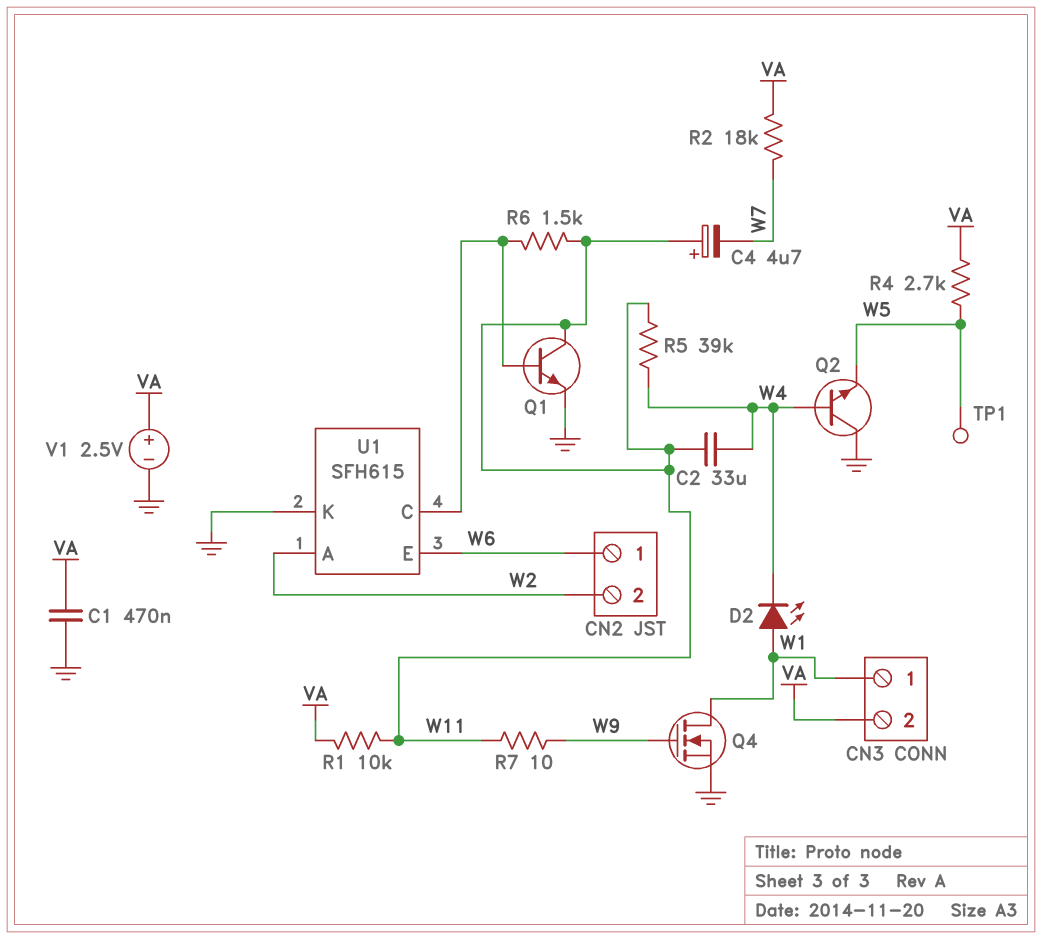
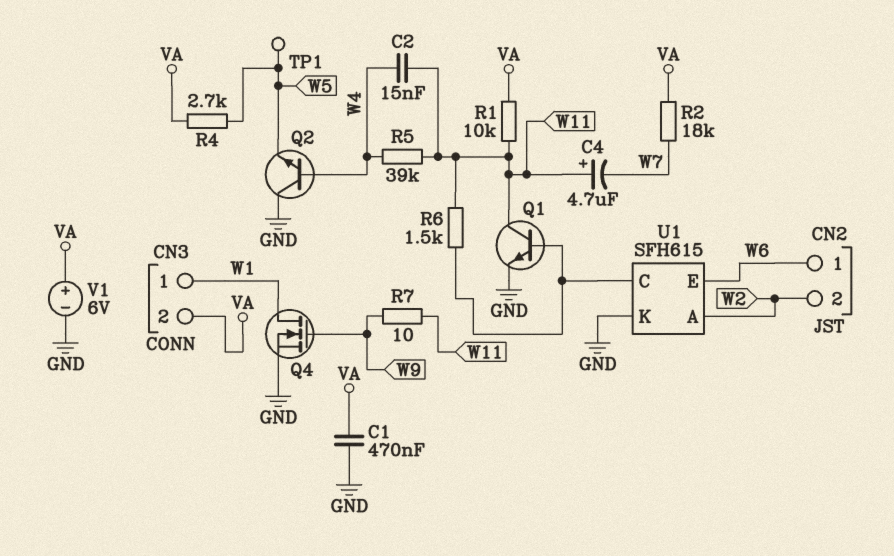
C2: 33uF (W4, W11) -> 15nF (W4, W11)
D2: LED (A W1, K W4) -> none
V1: 2.5V (plus VA, minus GND) -> 6V (plus VA, minus GND)

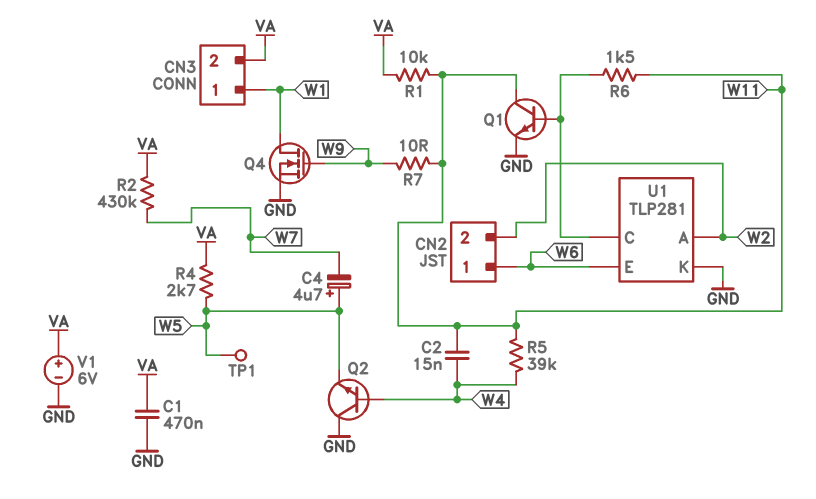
C4: 4.7uF (plus W11, minus W7) -> 4.7uF (plus W5, minus W7)
R2: 18k (VA, W7) -> 430k (VA, W7)
U1: SFH615 -> TLP281

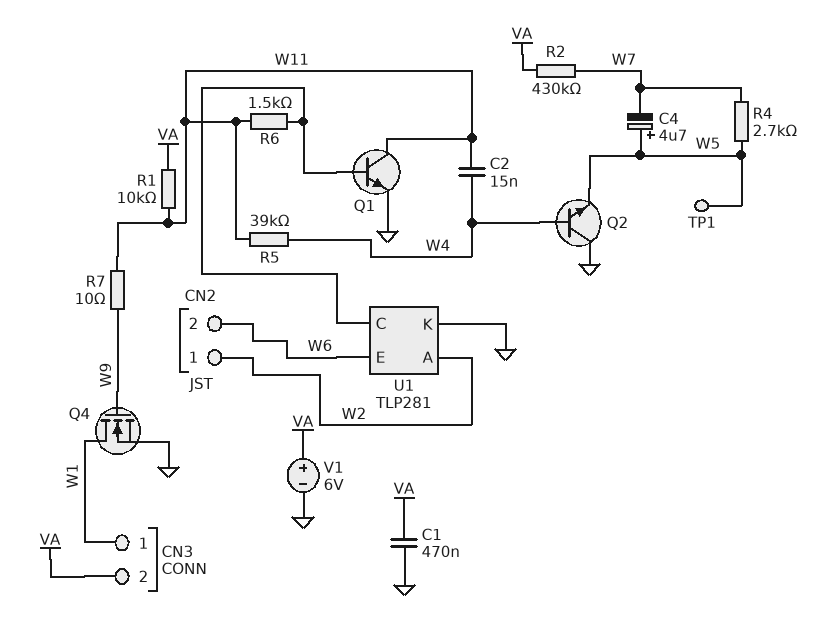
CN2 pin 1: W6 -> W2
CN2 pin 2: W2 -> W6
R4: 2.7k (VA, W5) -> 2.7k (W5, W7)

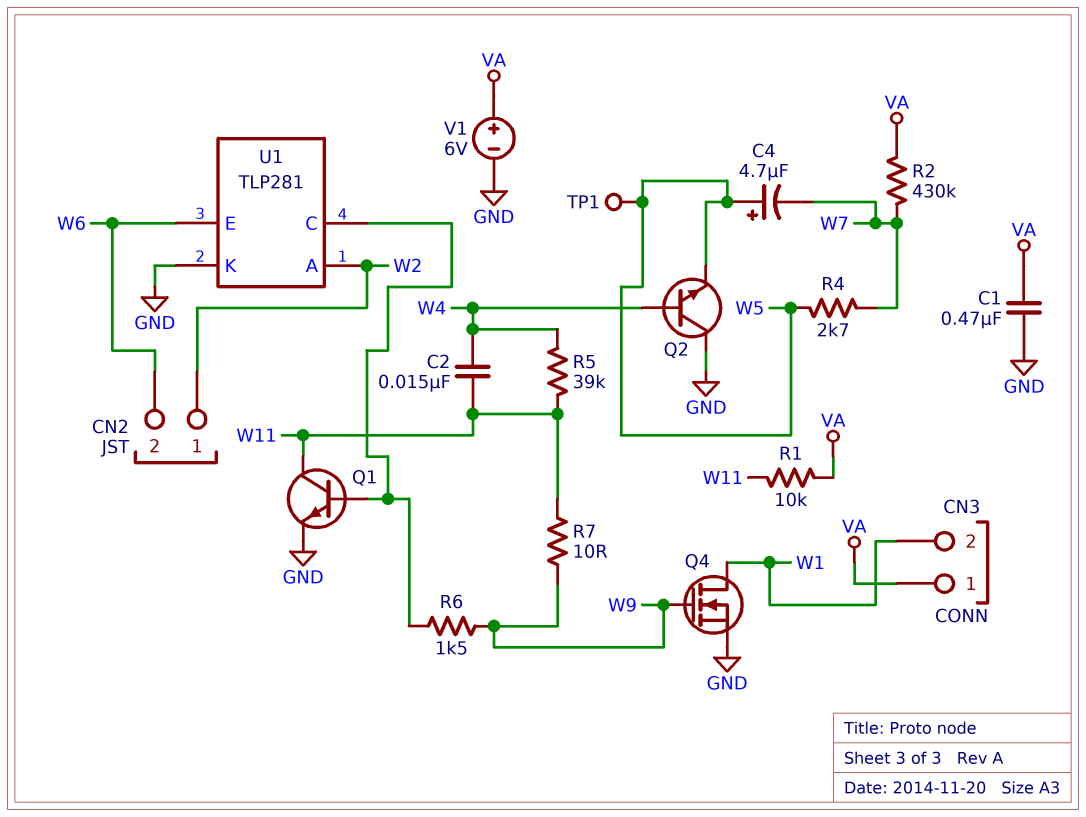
CN3 pin 1: W1 -> VA
CN3 pin 2: VA -> W1
R6: 1.5k (U1/C, W11) -> 1.5k (U1/C, W9)

